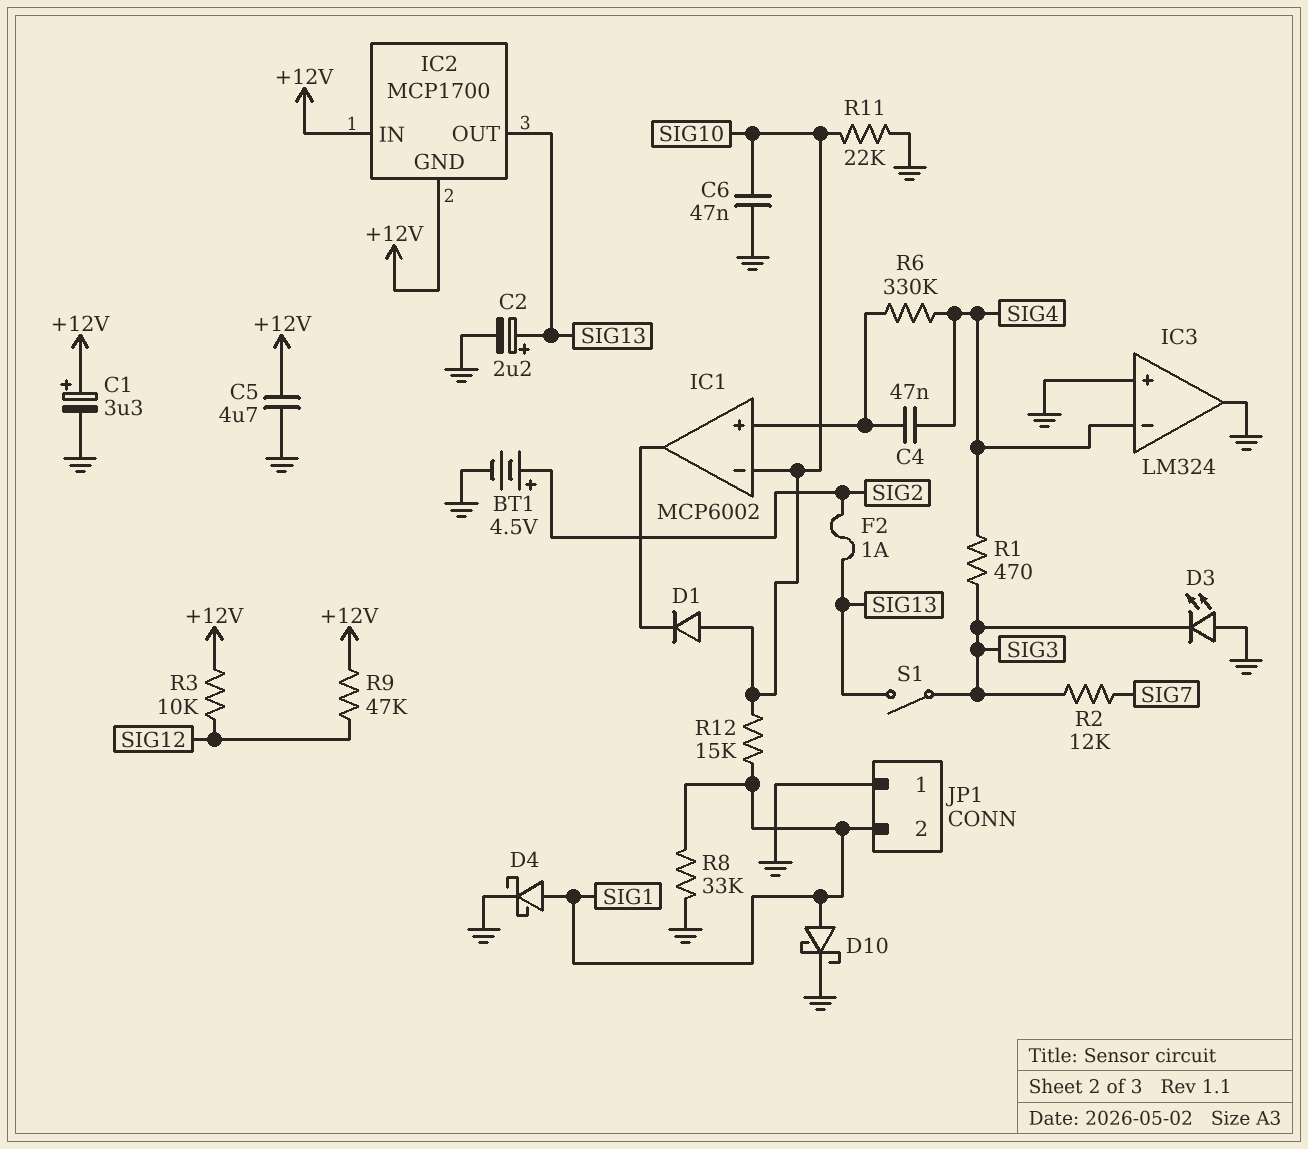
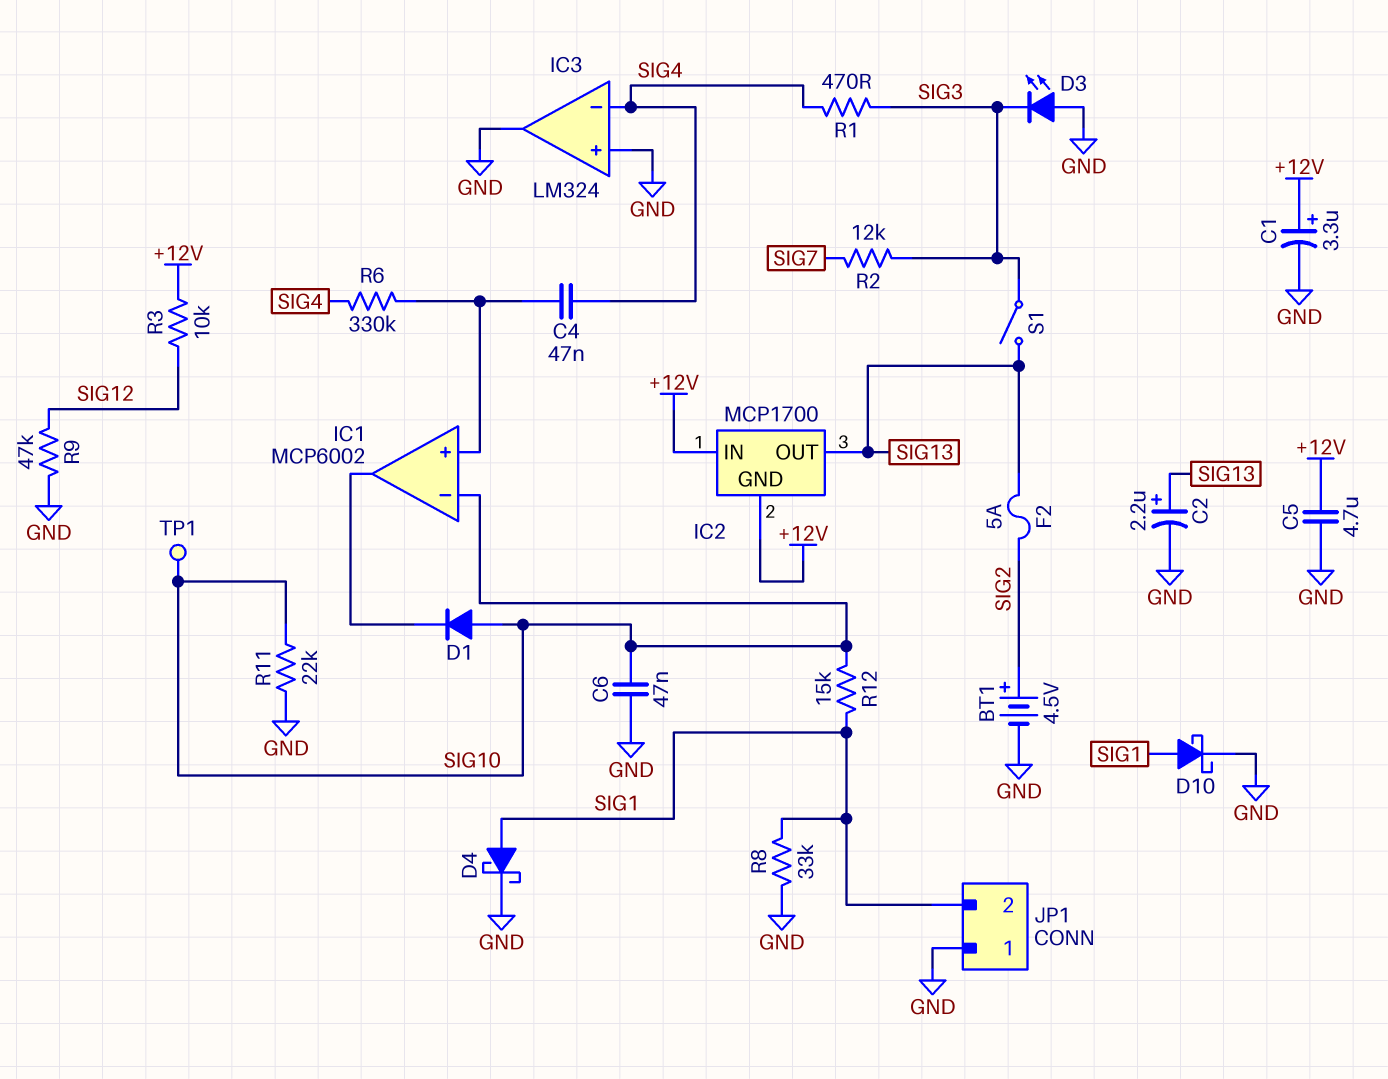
F2: 1A (SIG2, SIG13) -> 5A (SIG2, SIG13)
R9: 47k (+12V, SIG12) -> 47k (GND, SIG12)
TP1: none -> test point (SIG10)

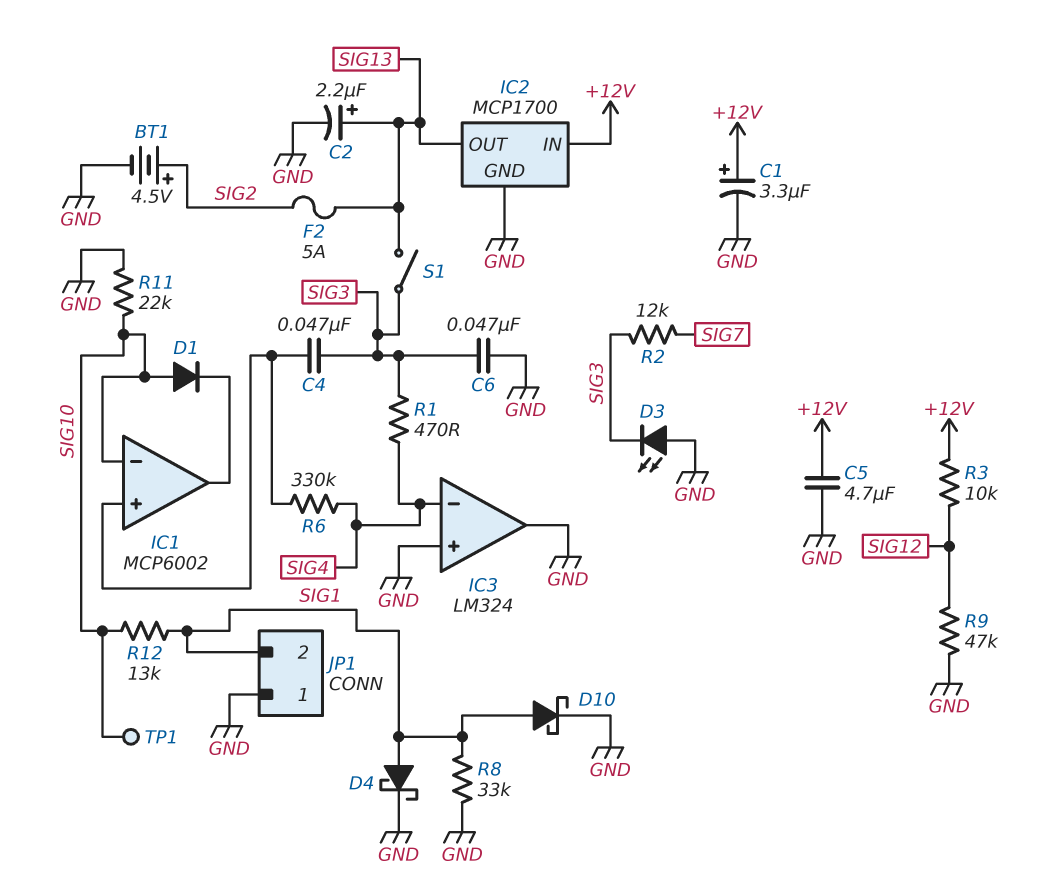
C4: 47nF (IC1/in+, SIG4) -> 47nF (IC1/in+, SIG3)
C6: 47nF (GND, SIG10) -> 47nF (GND, SIG3)
IC2 pin GND: +12V -> GND
R12: 15k (SIG1, SIG10) -> 13k (SIG1, SIG10)

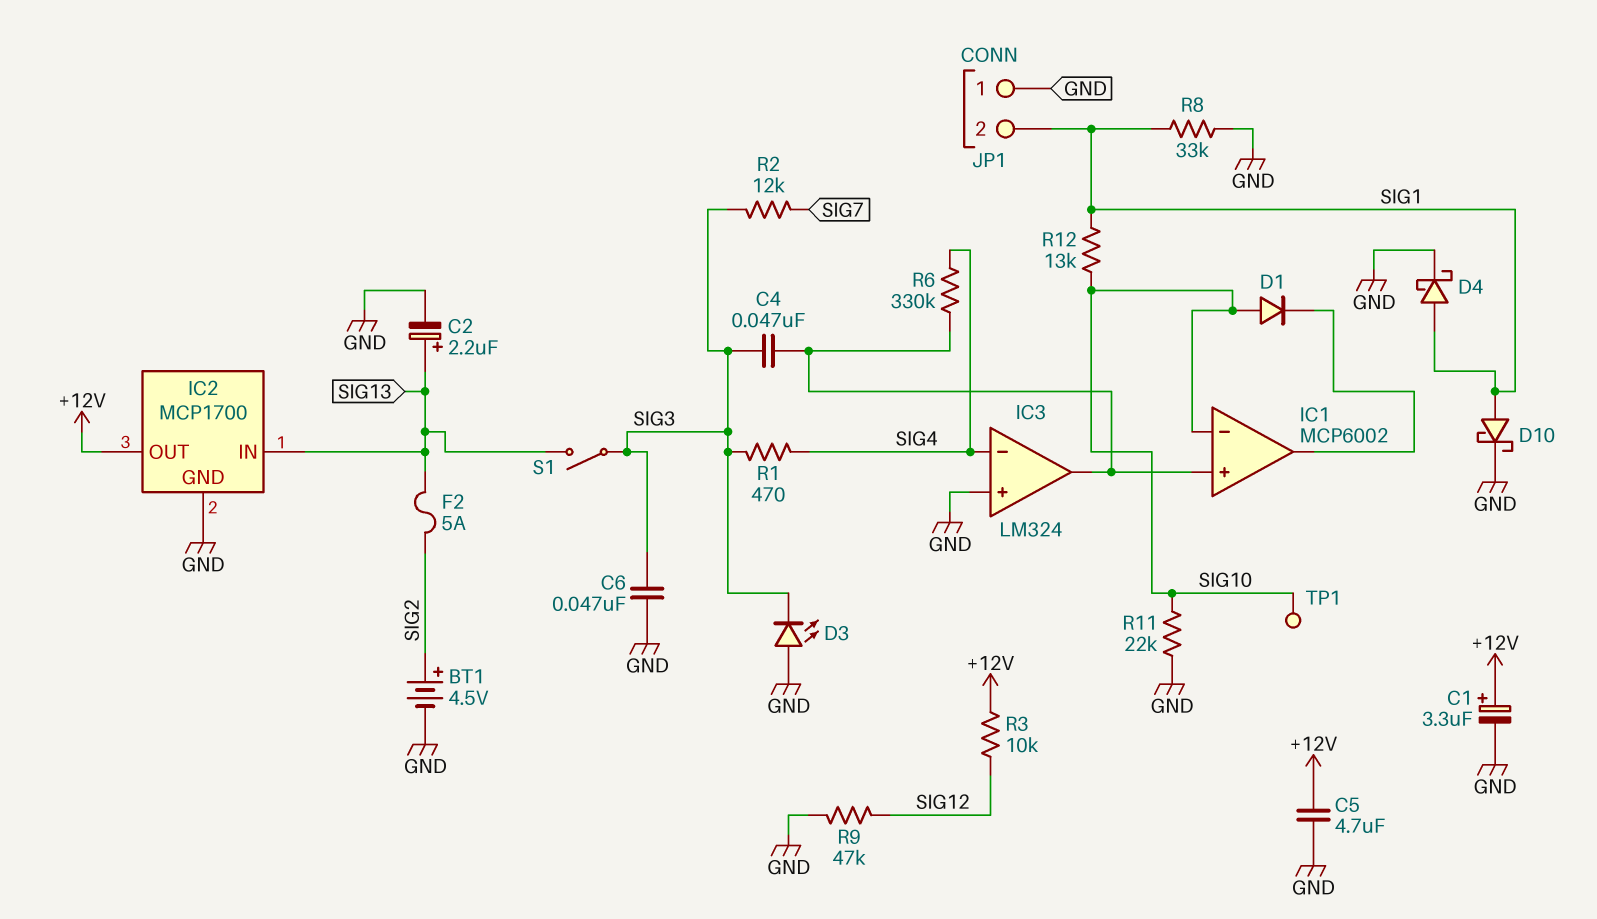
IC2 pin IN: +12V -> SIG13
IC2 pin OUT: SIG13 -> +12V
IC3 pin out: GND -> IC1/in+

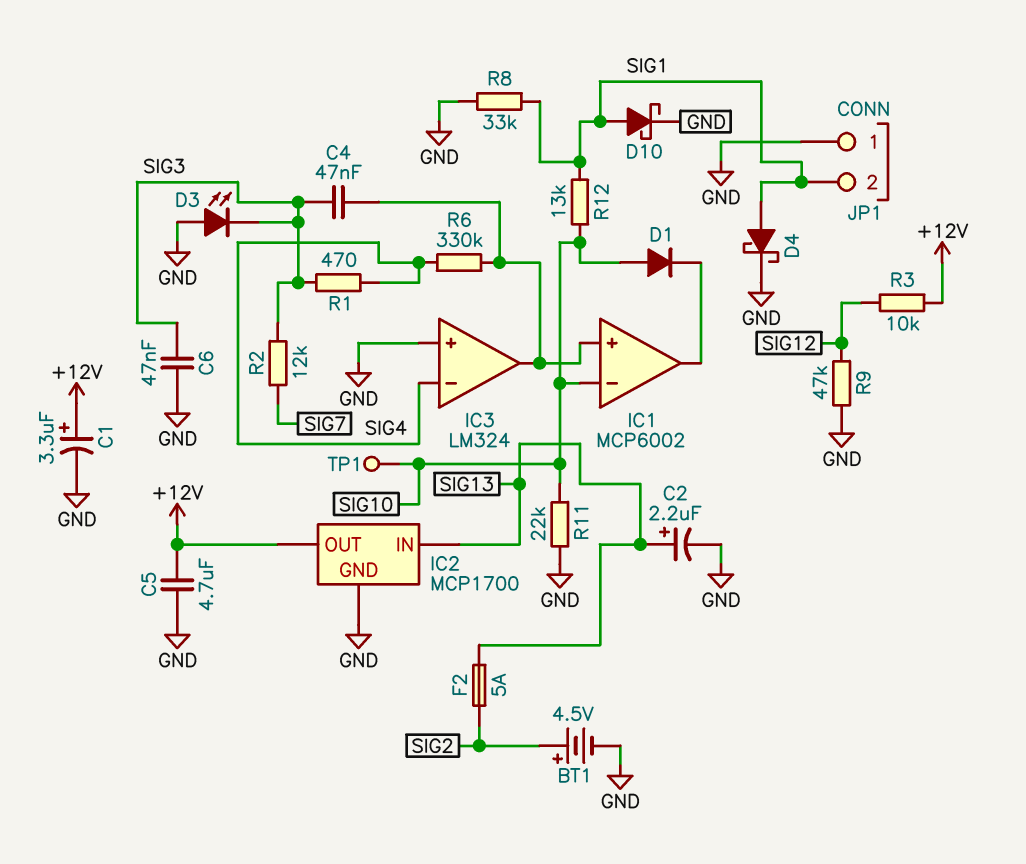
S1: switch (SIG3, SIG13) -> none

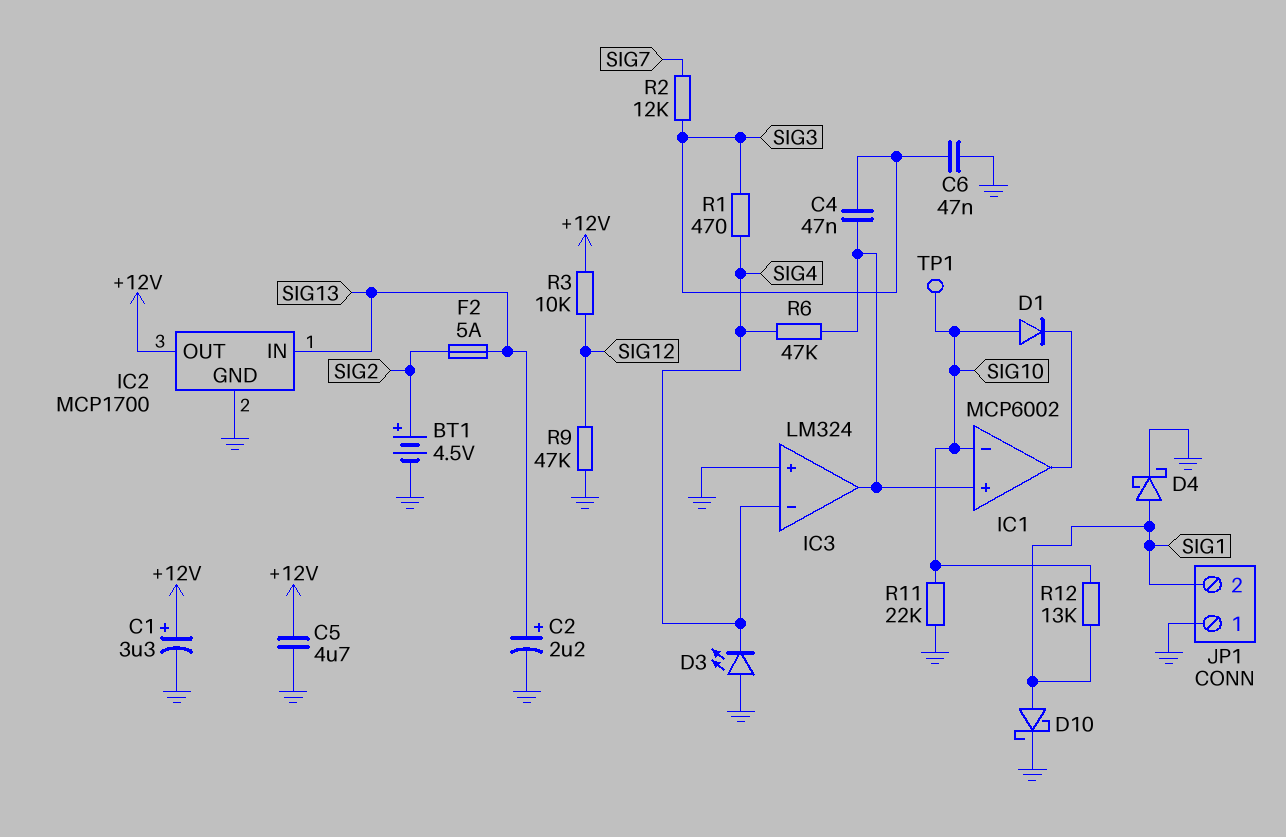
D3: LED (A GND, K SIG3) -> LED (A GND, K SIG4)
R6: 330k (IC1/in+, SIG4) -> 47k (IC1/in+, SIG4)
R8: 33k (GND, SIG1) -> none

